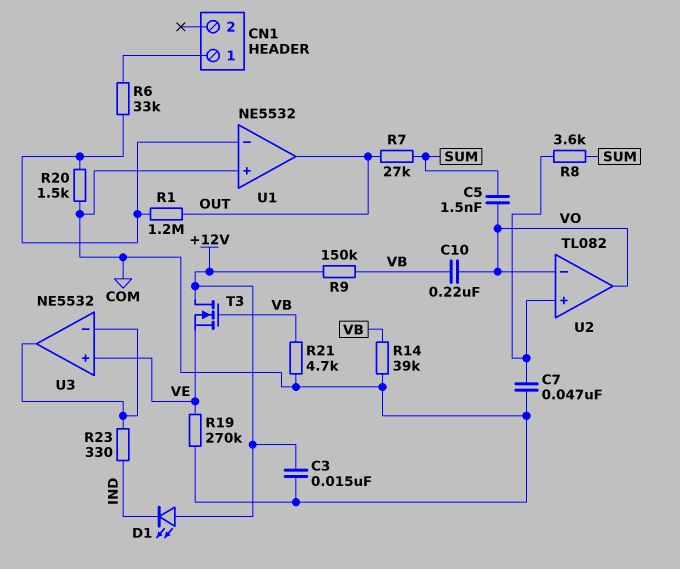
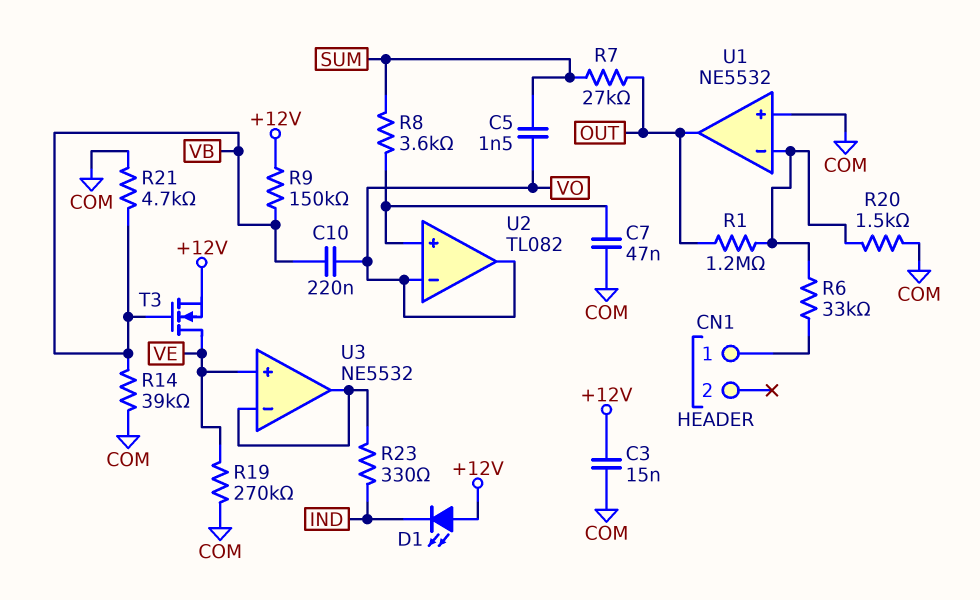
T3: NMOS (G VB, D +12V, S VE) -> NMOS (G VB, D VE, S +12V)

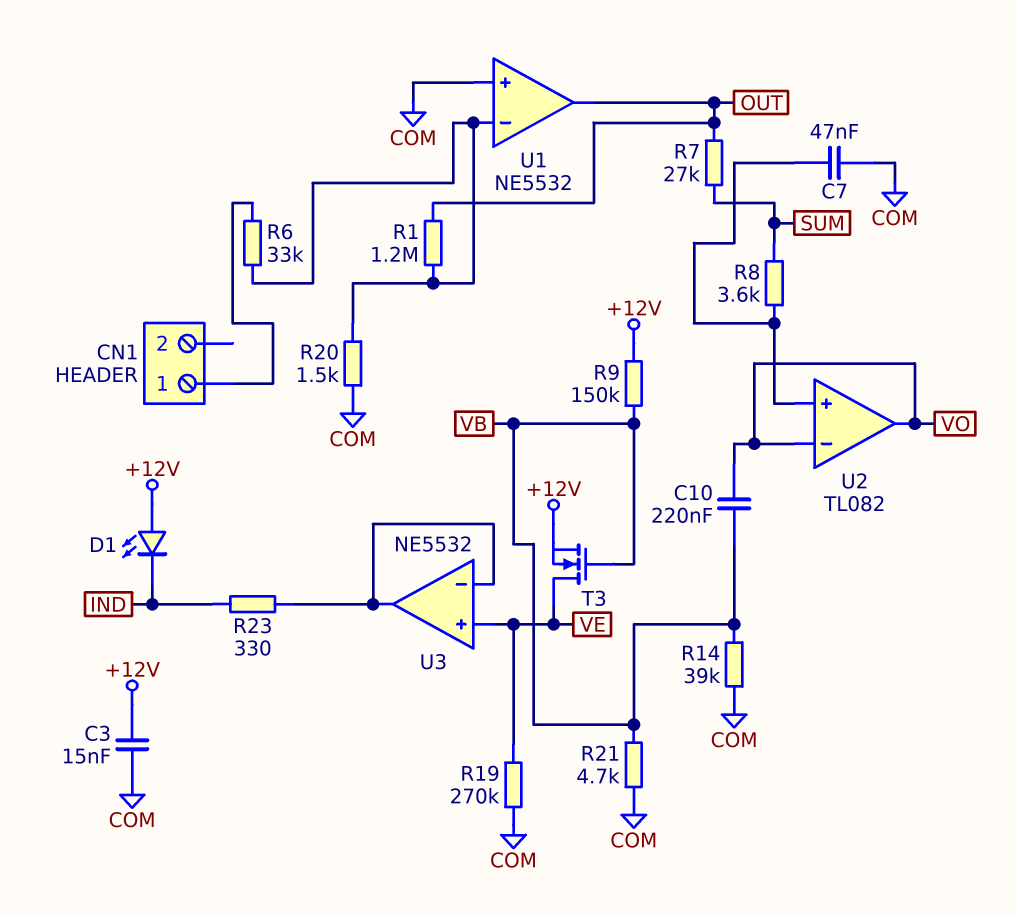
C5: 1.5nF (SUM, VO) -> none

